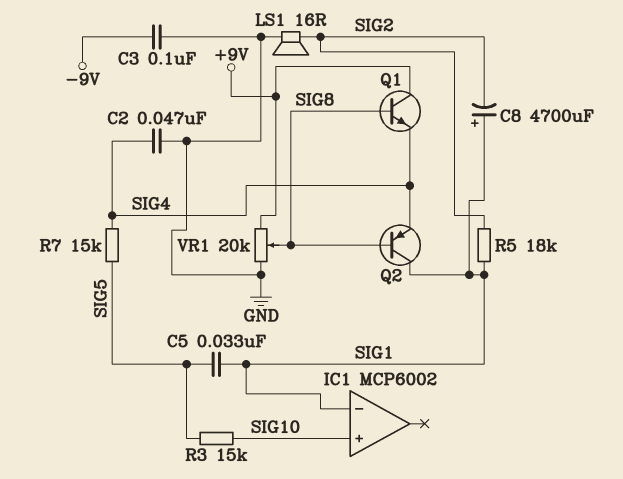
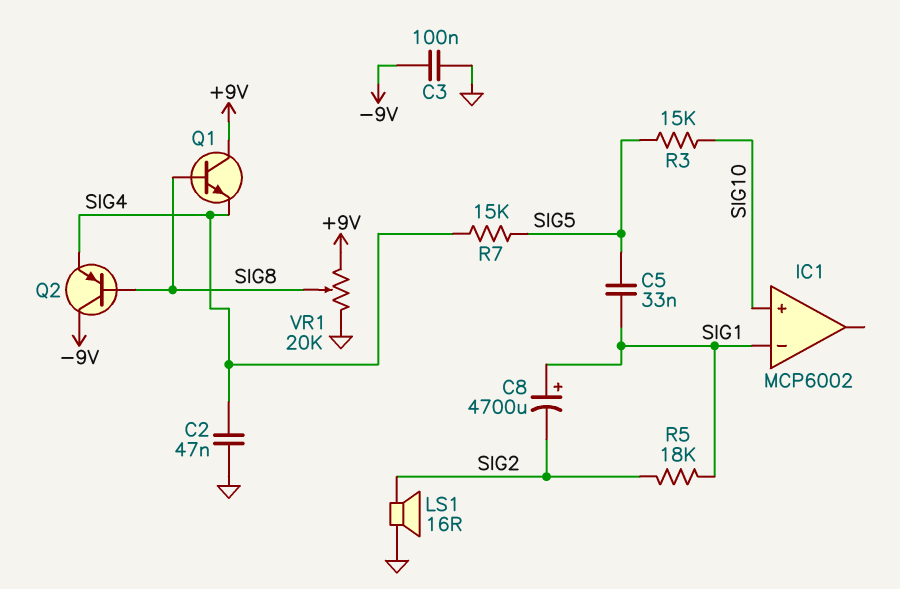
Q2: PNP (B SIG8, C SIG1, E SIG4) -> PNP (B SIG8, C -9V, E SIG4)

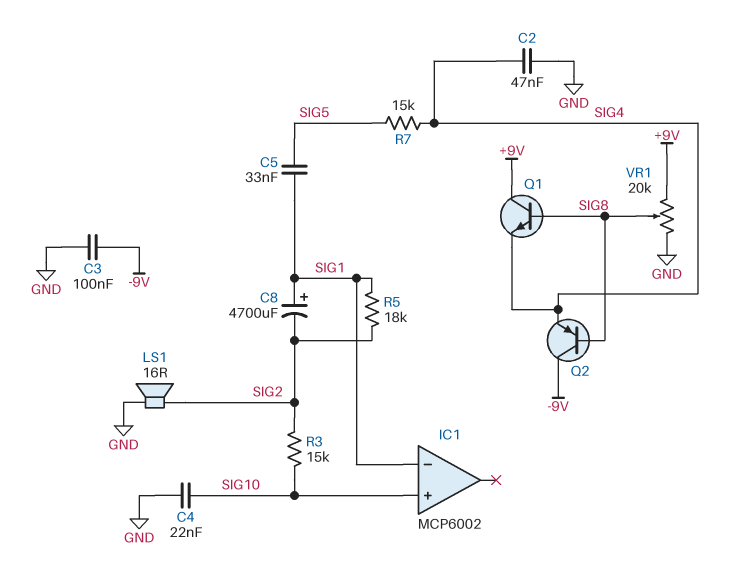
C4: none -> 22nF (GND, SIG10)
R3: 15k (SIG5, SIG10) -> 15k (SIG2, SIG10)

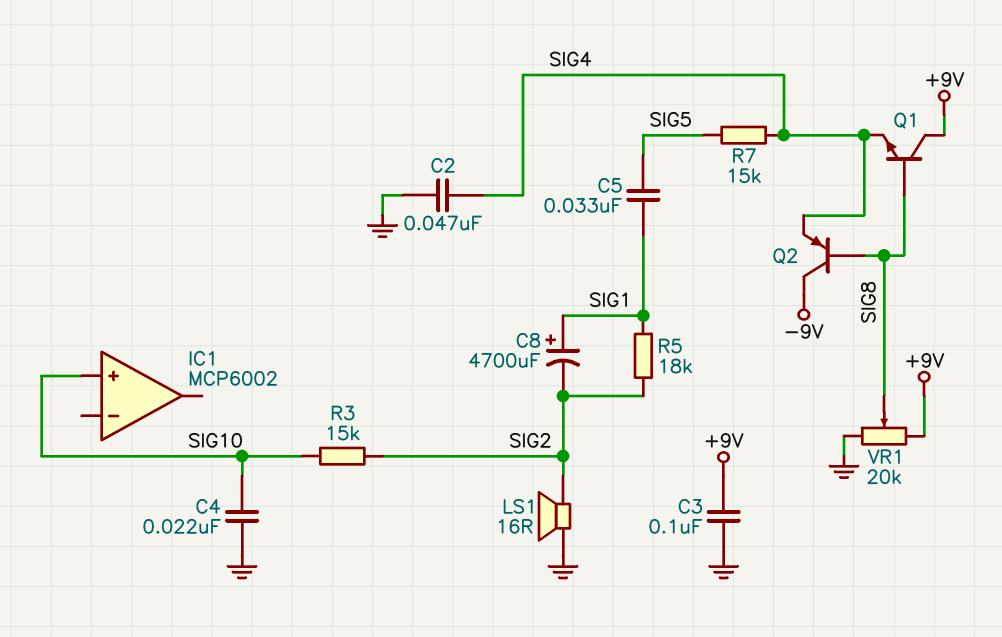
C3: 100nF (-9V, GND) -> 100nF (+9V, GND)
IC1 pin in-: SIG1 -> none

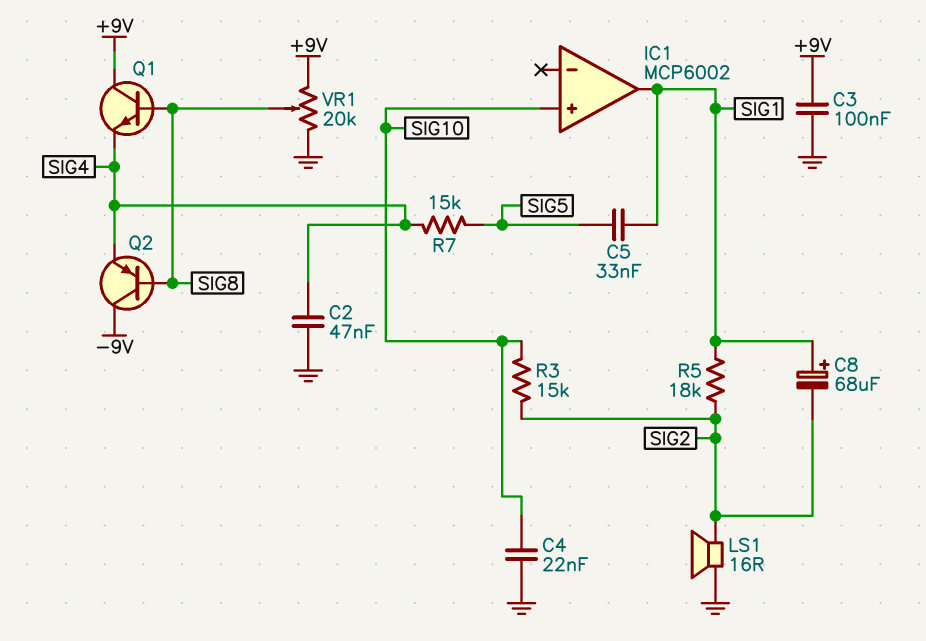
C8: 4700uF (plus SIG1, minus SIG2) -> 68uF (plus SIG1, minus SIG2)
IC1 pin out: none -> SIG1

